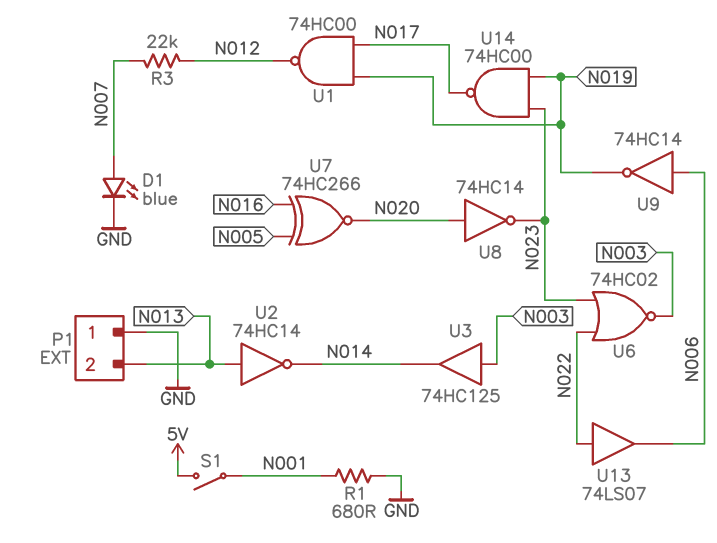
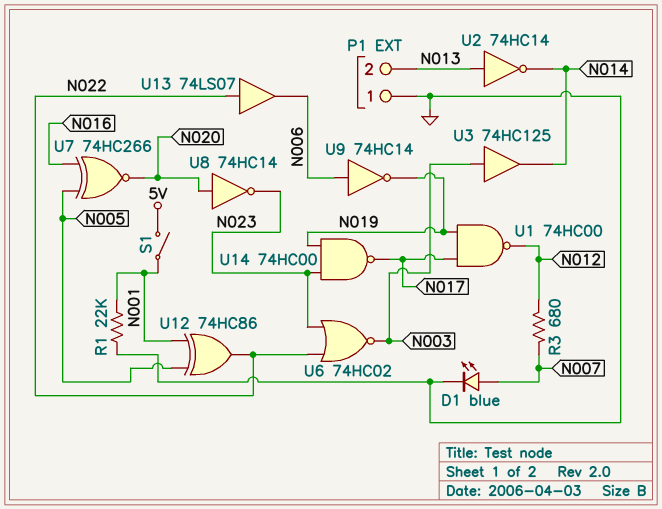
R1: 680 (GND, N001) -> 22k (GND, N001)
R3: 22k (N007, N012) -> 680 (N007, N012)
U12: none -> XOR 74HC86 (in N001, in N005, out N022)

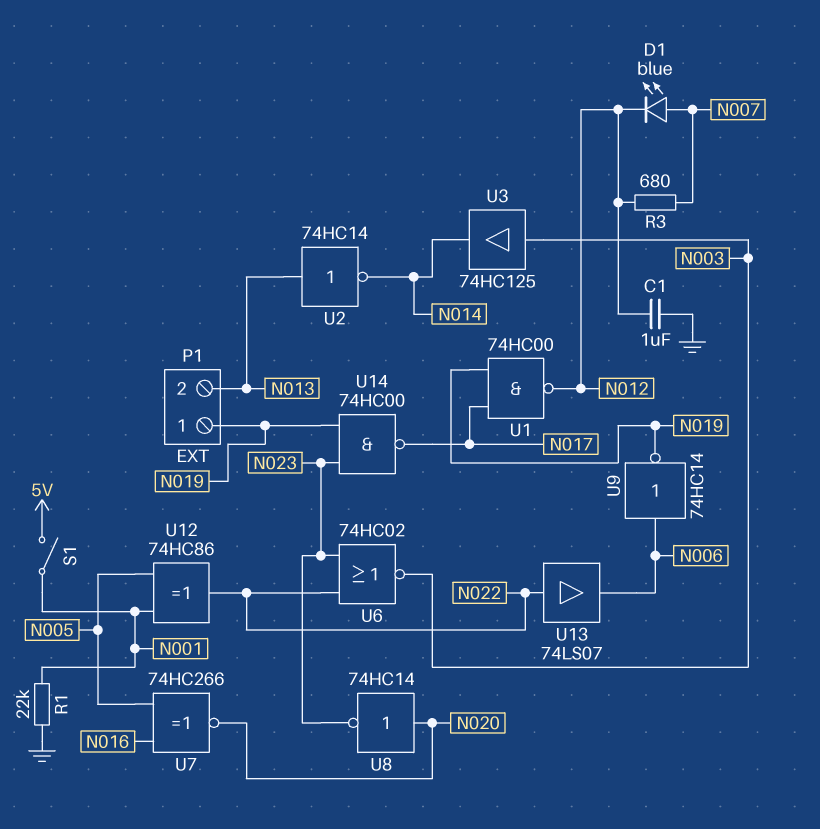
C1: none -> 1uF (GND, N012)
D1: LED blue (A N007, K GND) -> LED blue (A N007, K N012)
P1 pin 1: GND -> N019

